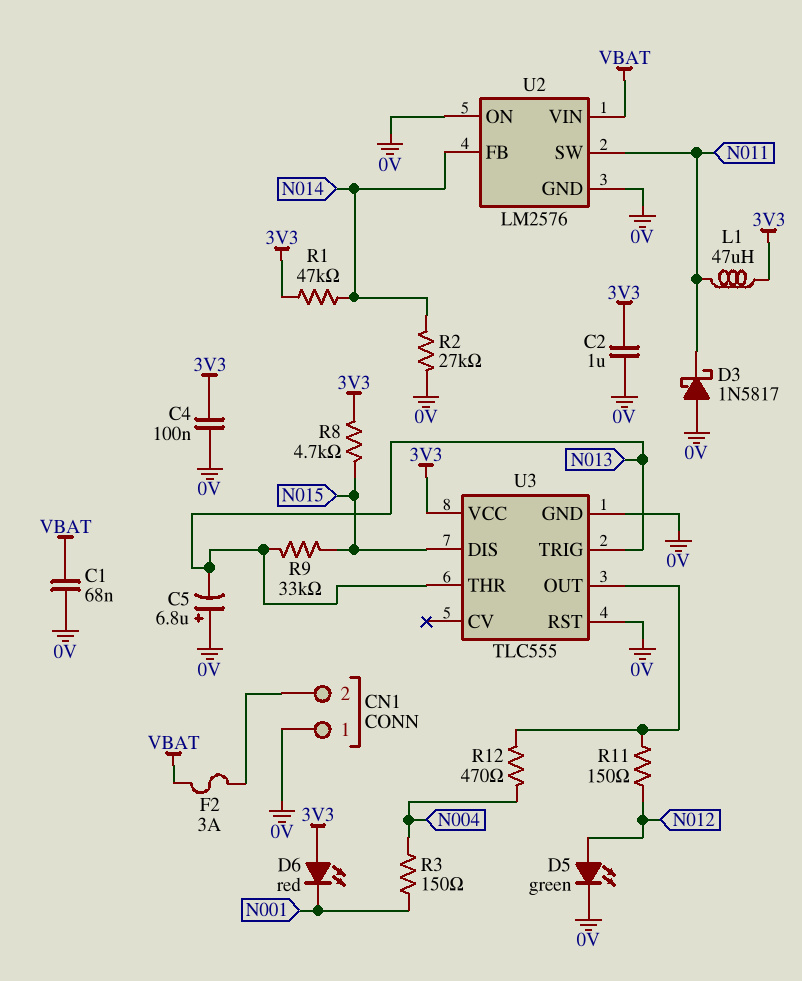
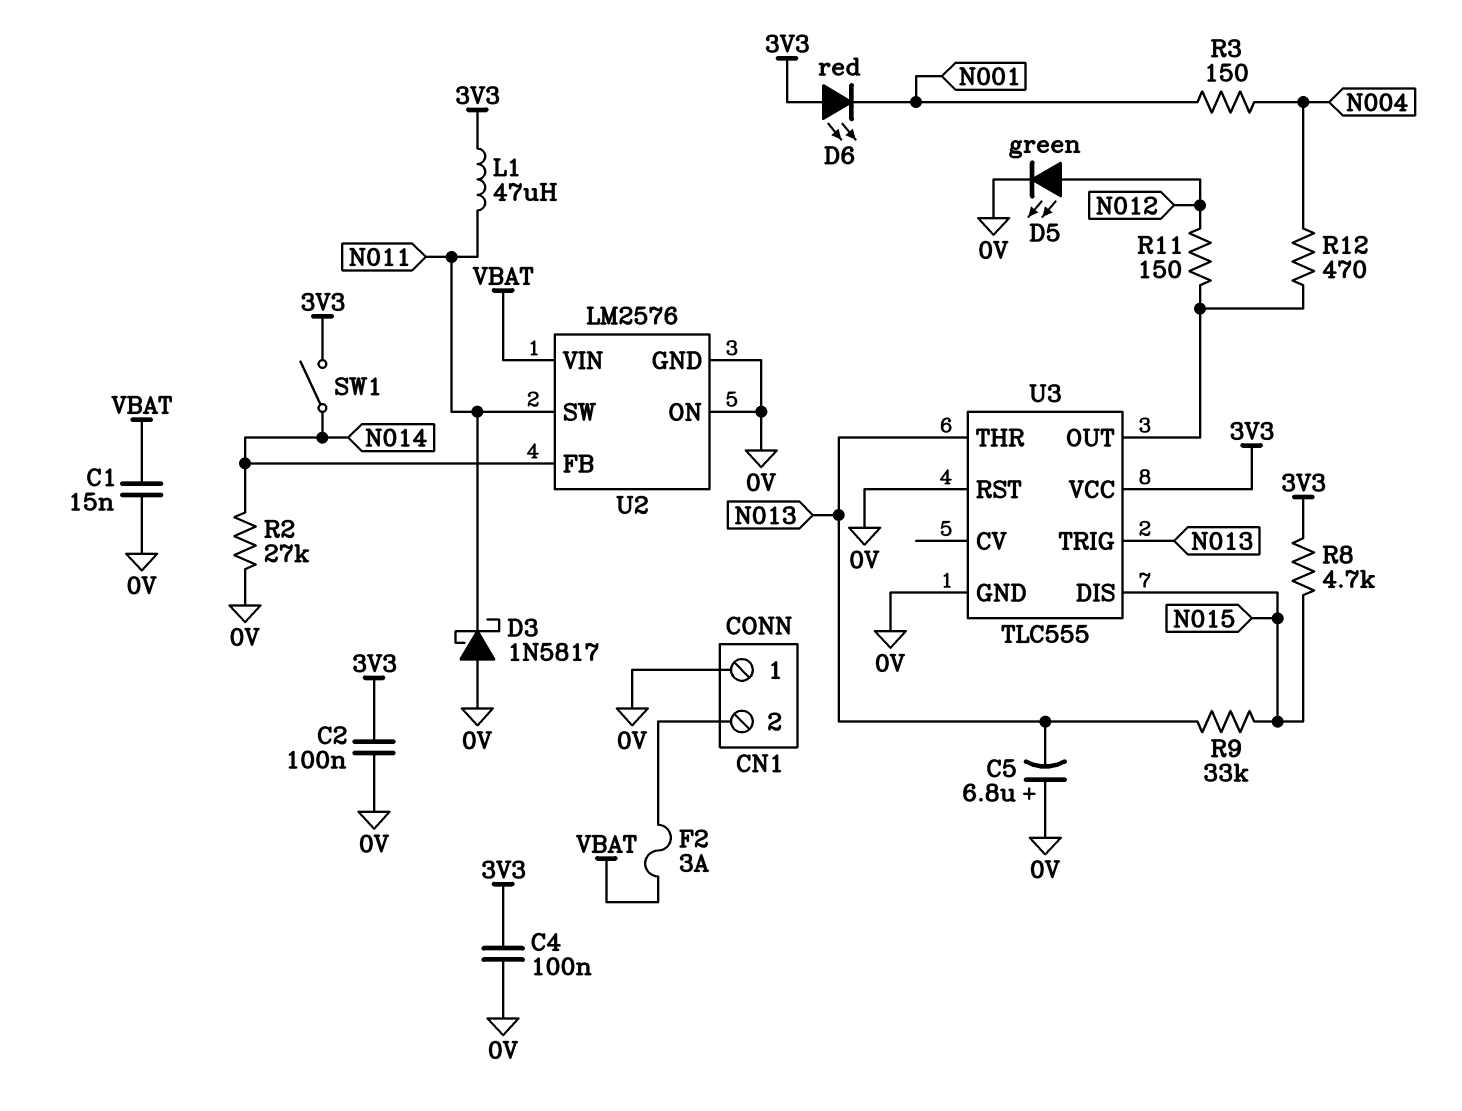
C1: 68nF (0V, VBAT) -> 15nF (0V, VBAT)
C2: 1uF (0V, 3V3) -> 100nF (0V, 3V3)
R1: 47k (3V3, N014) -> none
SW1: none -> switch (3V3, N014)

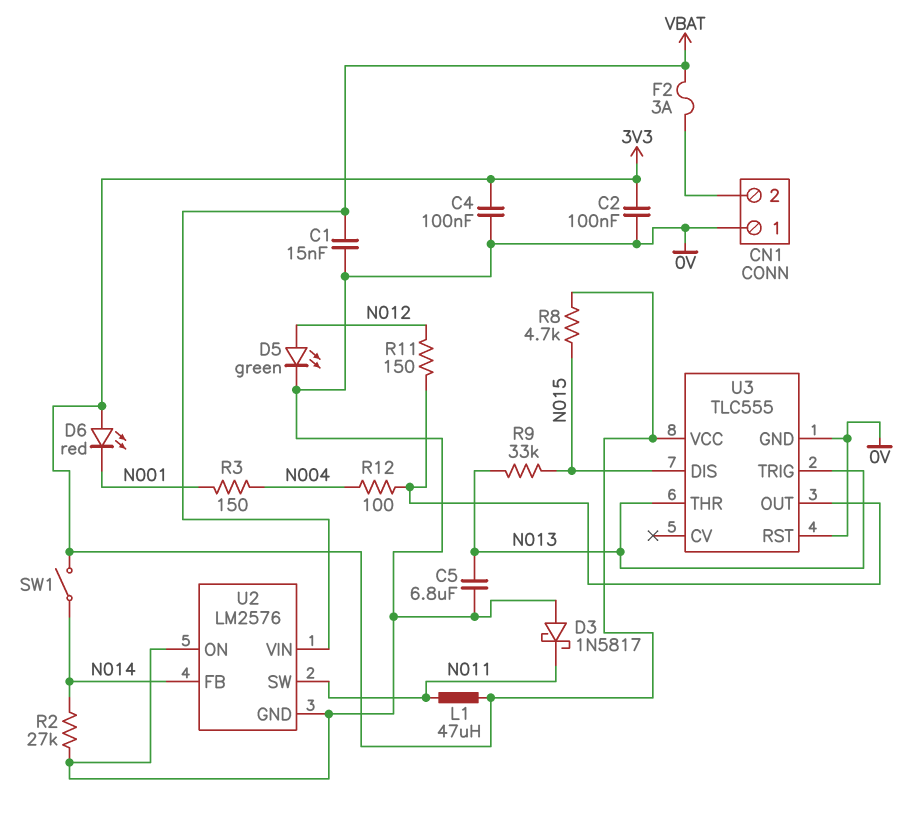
C5: 6.8uF (plus 0V, minus N013) -> 6.8uF (0V, N013)
R12: 470 (N004, U3/OUT) -> 100 (N004, U3/OUT)

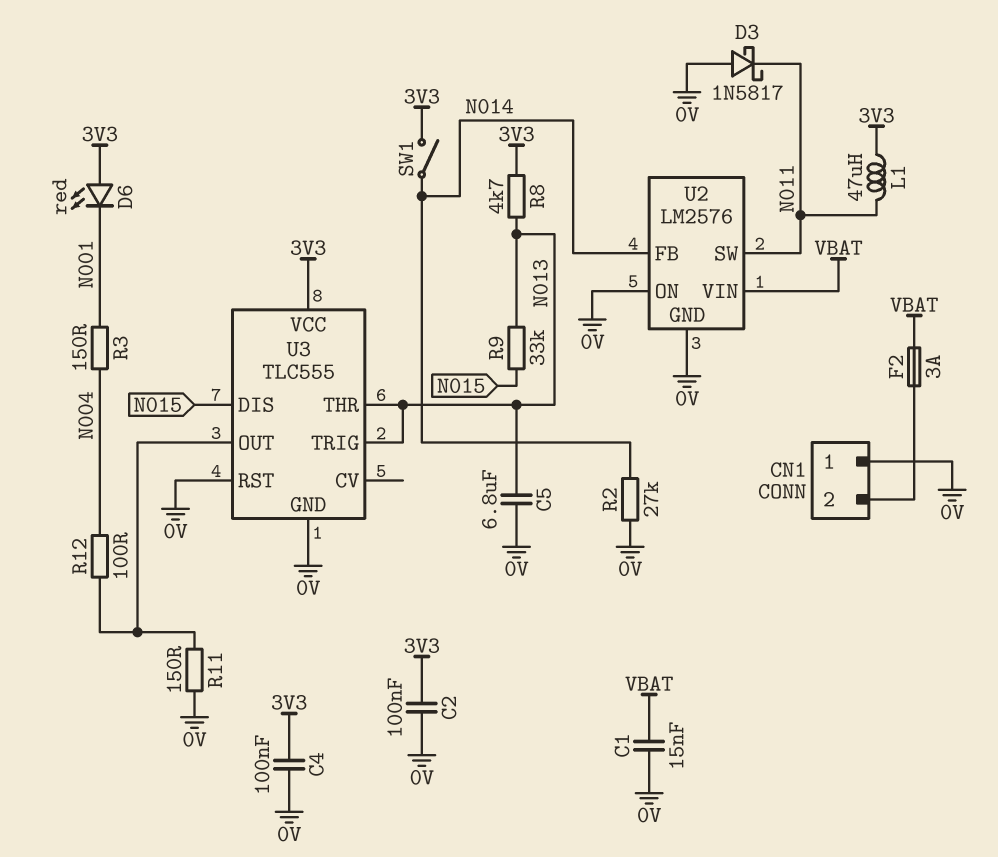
D5: LED green (A N012, K 0V) -> none
R8: 4.7k (3V3, N015) -> 4.7k (3V3, N013)
R11: 150 (N012, U3/OUT) -> 150 (0V, U3/OUT)

